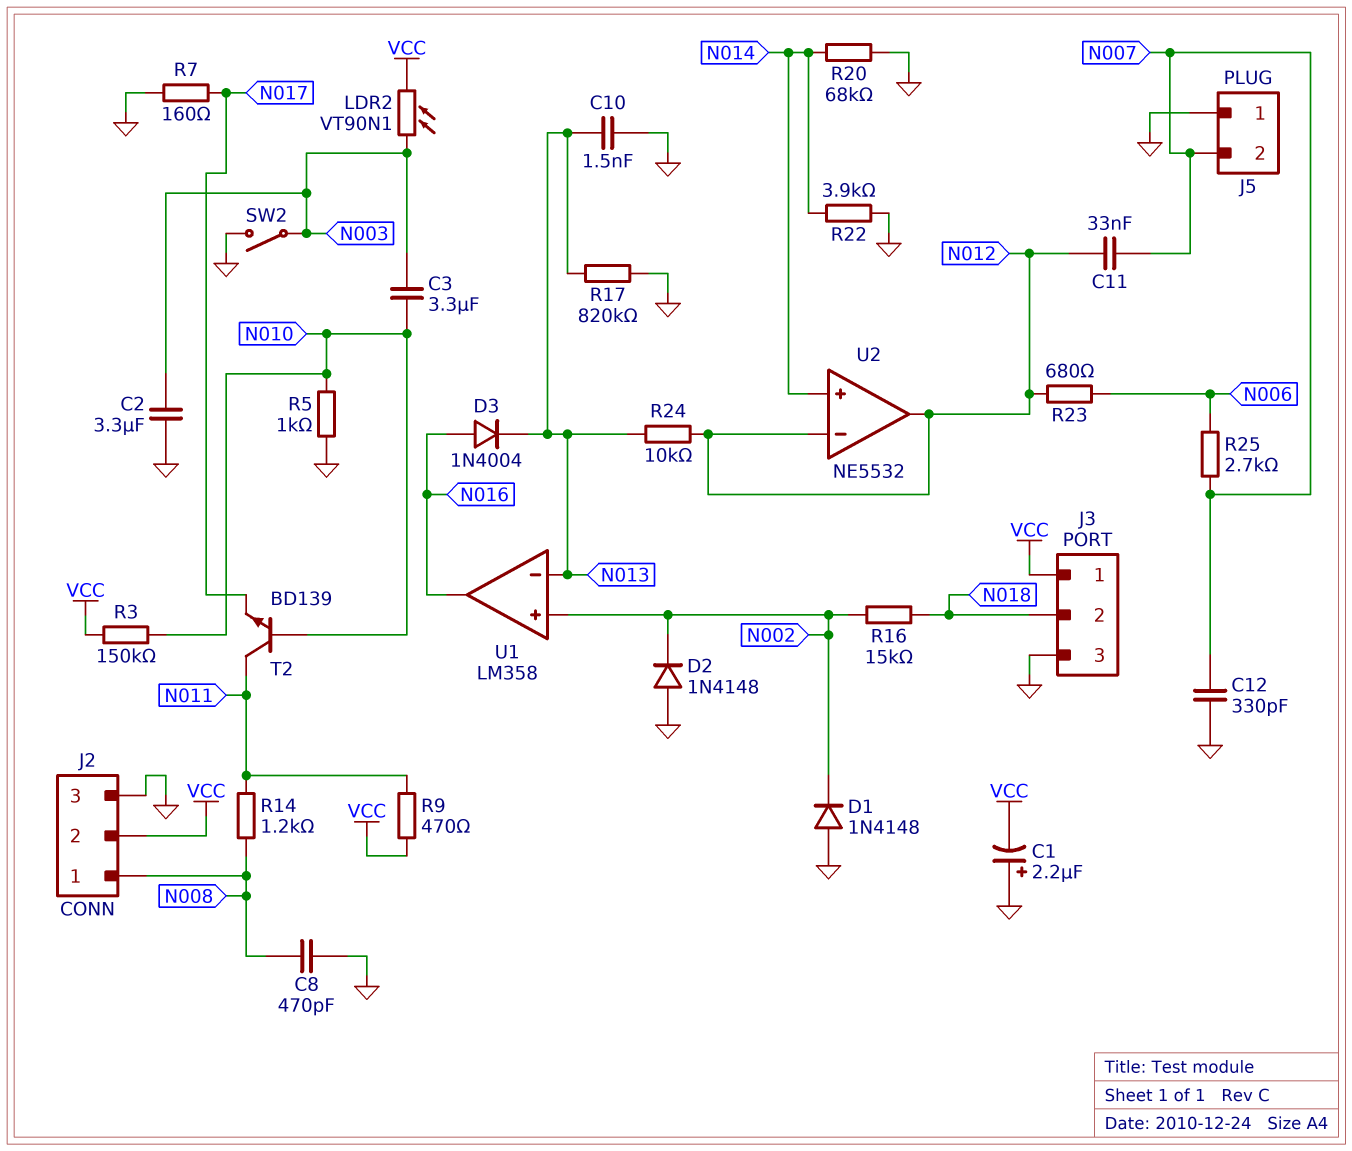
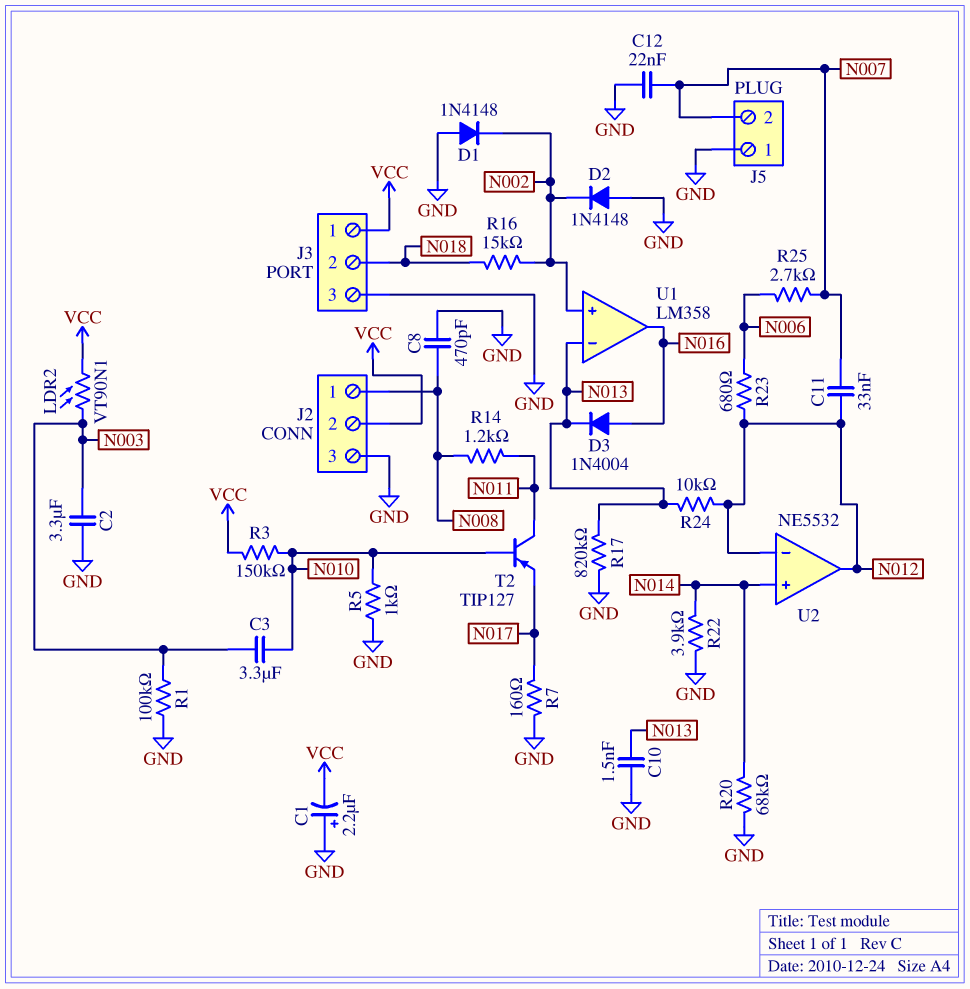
C12: 330pF (GND, N007) -> 22nF (GND, N007)
R1: none -> 100k (GND, N003)
R9: 470 (N011, VCC) -> none
SW2: switch (GND, N003) -> none
T2: NPN BD139 (B N010, C N011, E N017) -> PNP TIP127 (B N010, C N011, E N017)

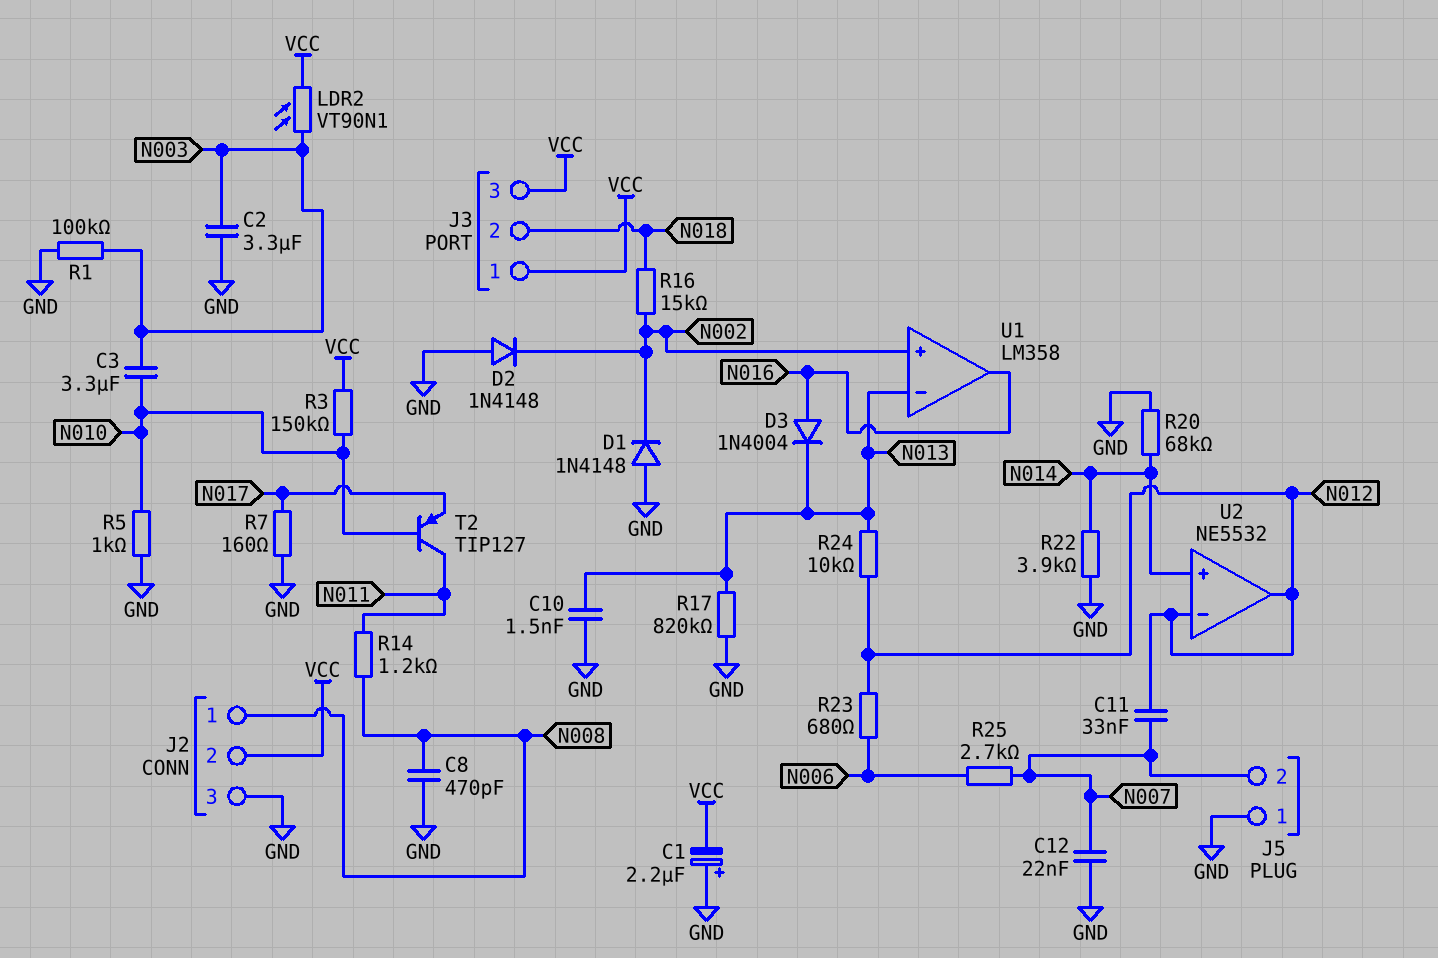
J3 pin 3: GND -> VCC

